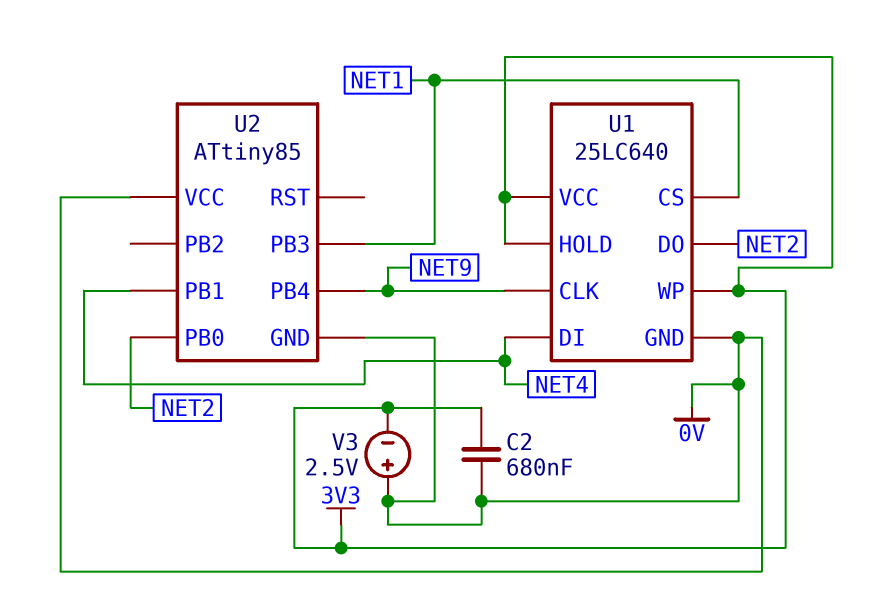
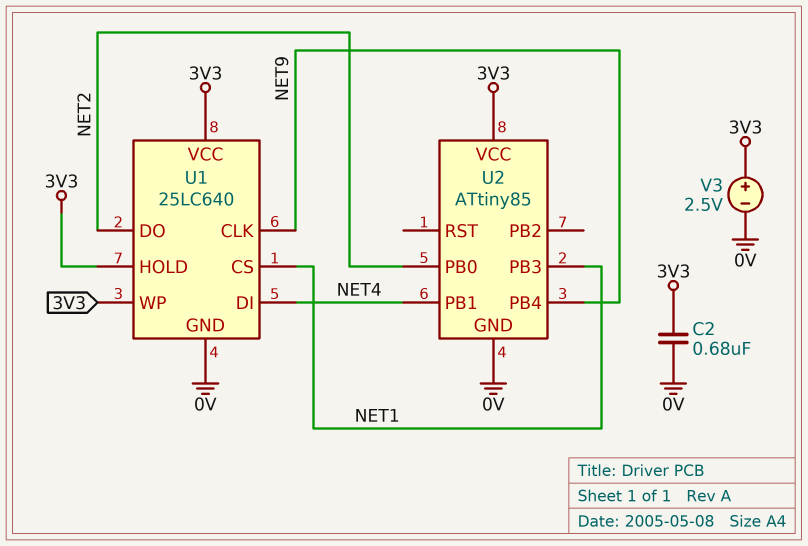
U2 pin VCC: 0V -> 3V3
V3: 2.5V (plus 0V, minus 3V3) -> 2.5V (plus 3V3, minus 0V)

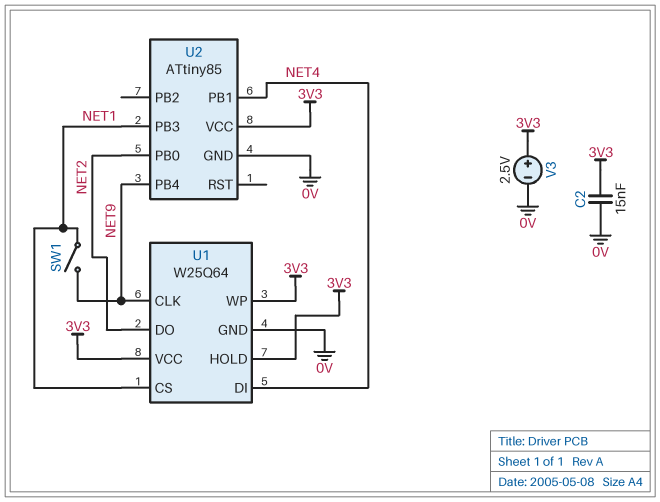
C2: 680nF (0V, 3V3) -> 15nF (0V, 3V3)
SW1: none -> switch (NET1, NET9)
U1: 25LC640 -> W25Q64

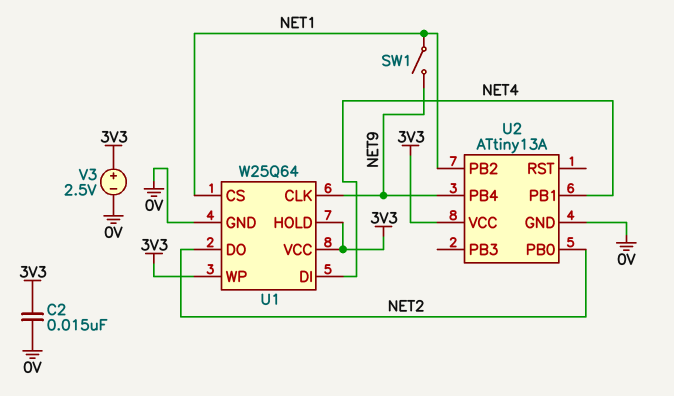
U2: ATtiny85 -> ATtiny13A
U2 pin PB2: none -> NET1
U2 pin PB3: NET1 -> none

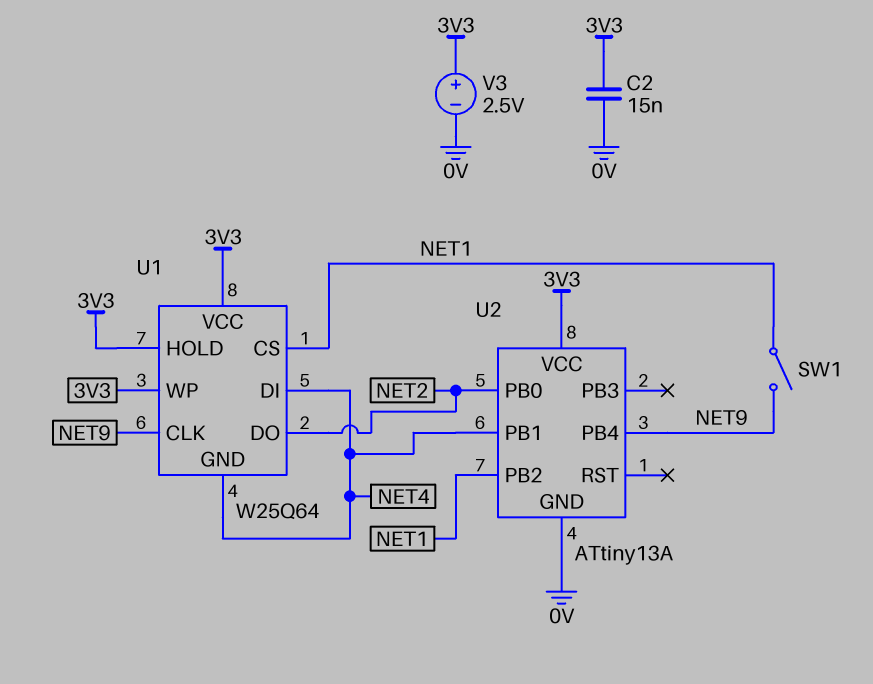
U1 pin GND: 0V -> NET4

